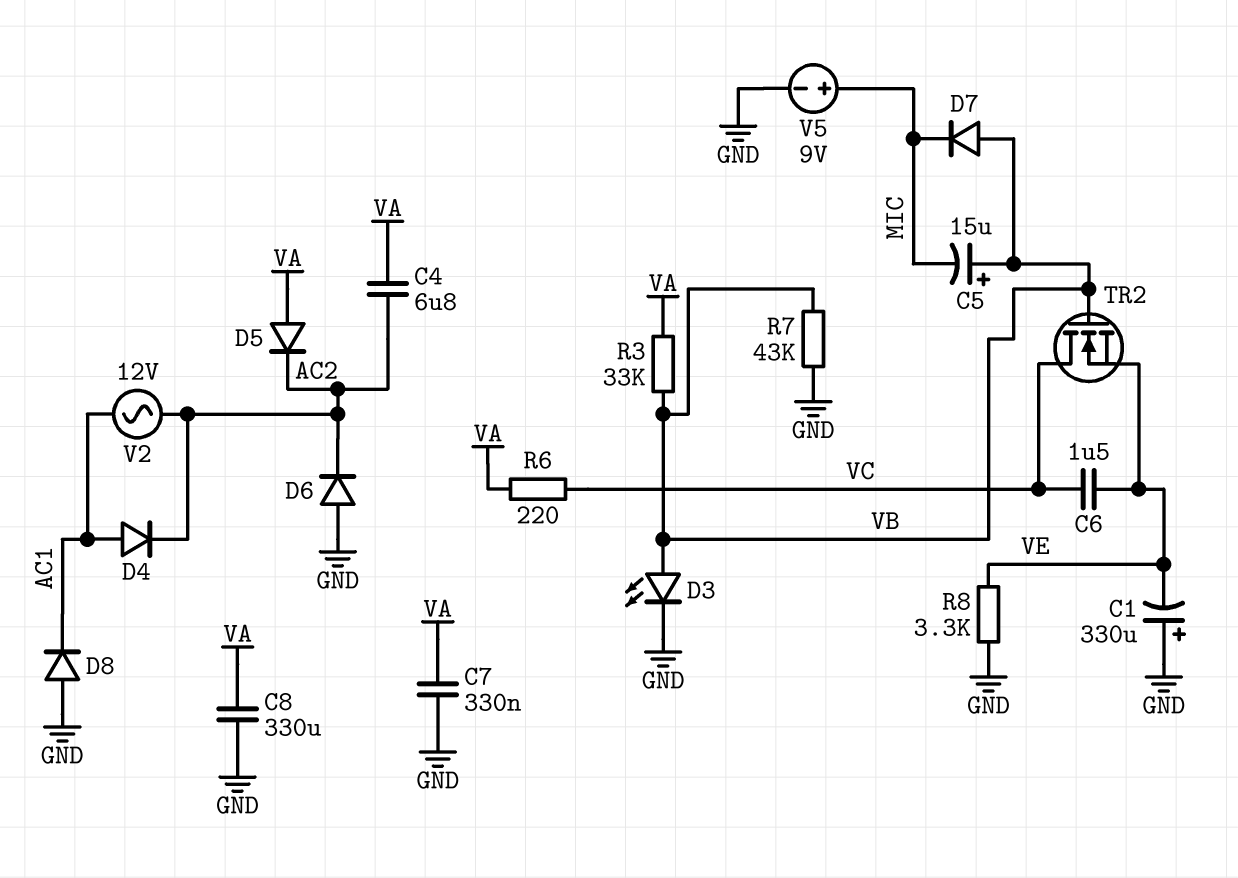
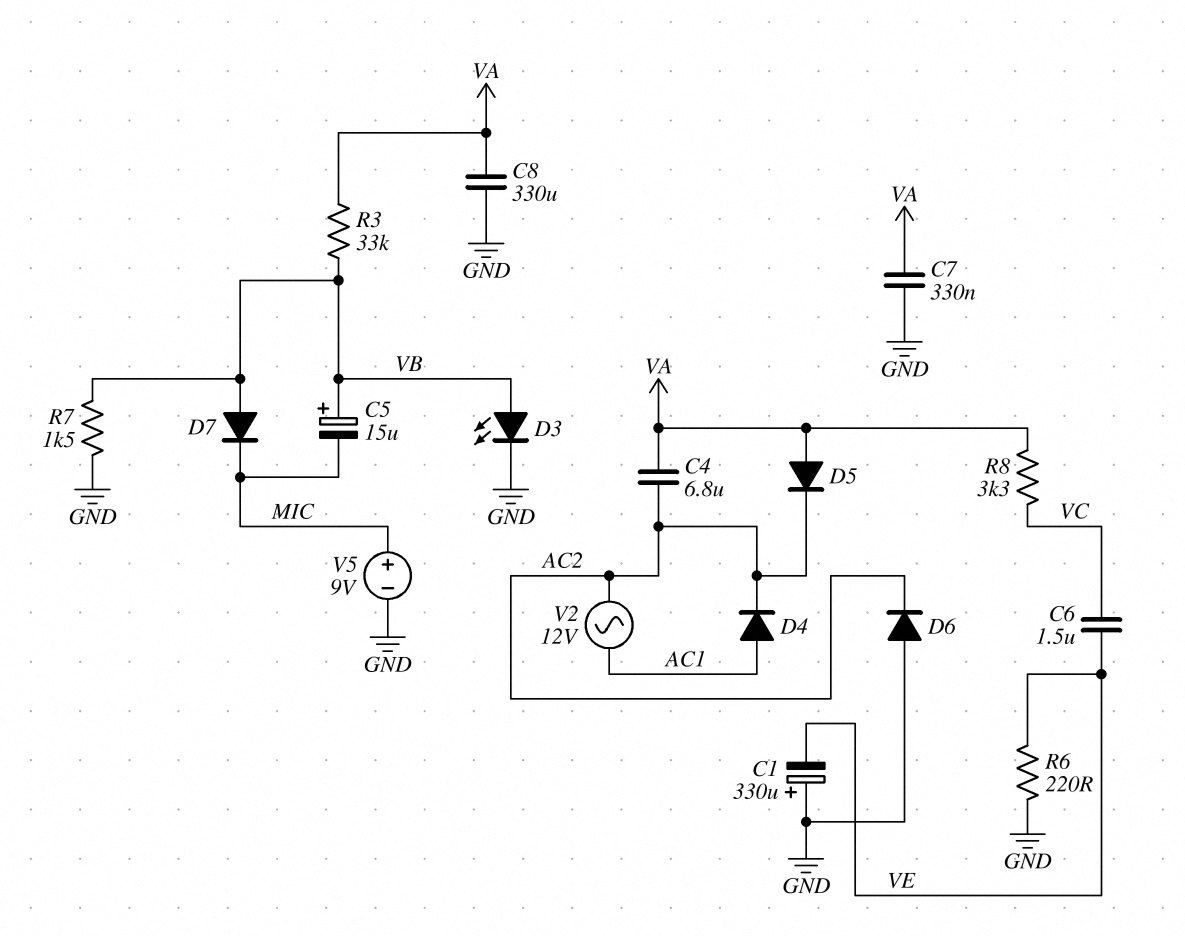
D8: diode (A GND, K AC1) -> none
R6: 220 (VA, VC) -> 220 (GND, VE)
R7: 43k (GND, VB) -> 1.5k (GND, VB)
R8: 3.3k (GND, VE) -> 3.3k (VA, VC)
TR2: NMOS (G VB, D VC, S VE) -> none

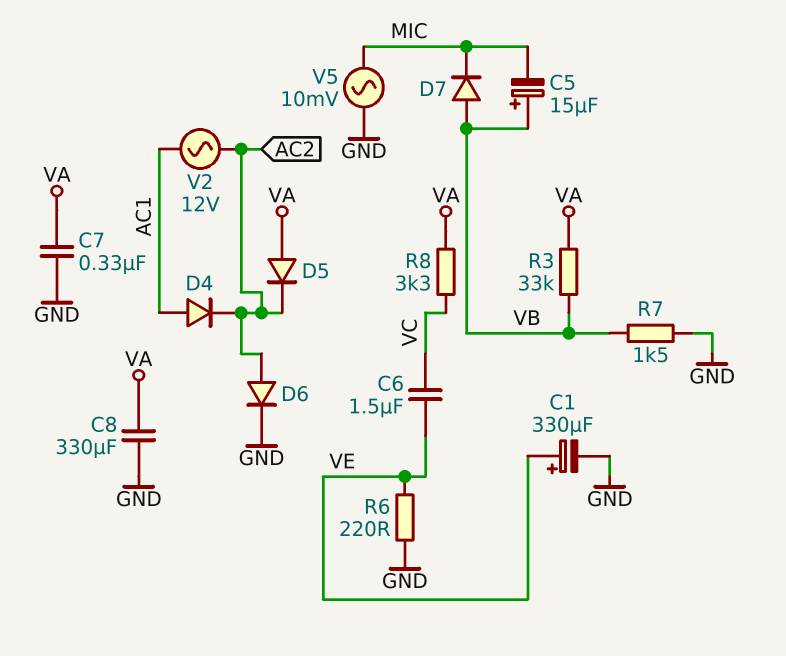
C1: 330uF (plus GND, minus VE) -> 330uF (plus VE, minus GND)
C4: 6.8uF (AC2, VA) -> none
D3: LED (A VB, K GND) -> none
D6: diode (A GND, K AC2) -> diode (A AC2, K GND)
V5: 9V (plus MIC, minus GND) -> AC 10mV (GND, MIC)

